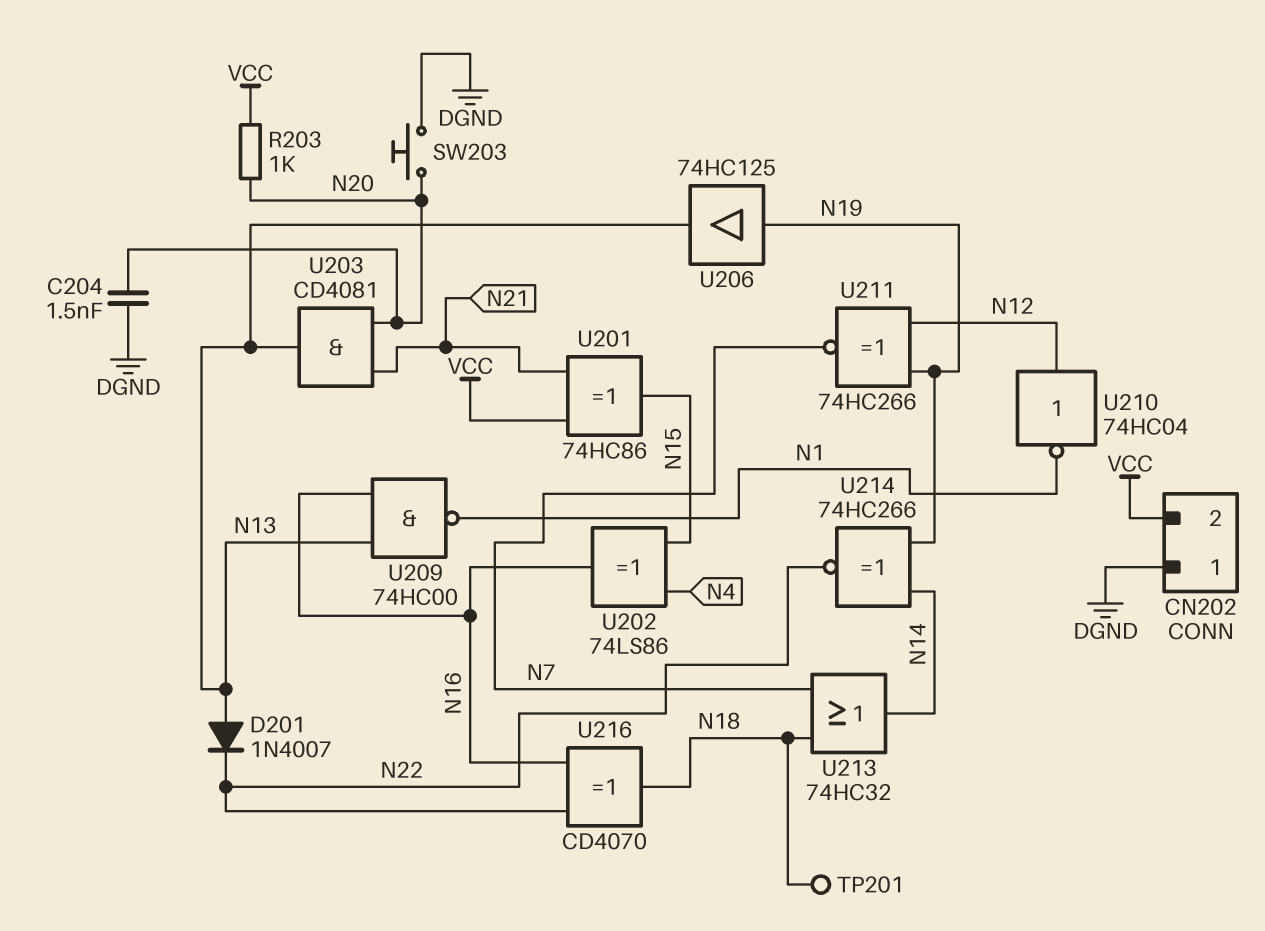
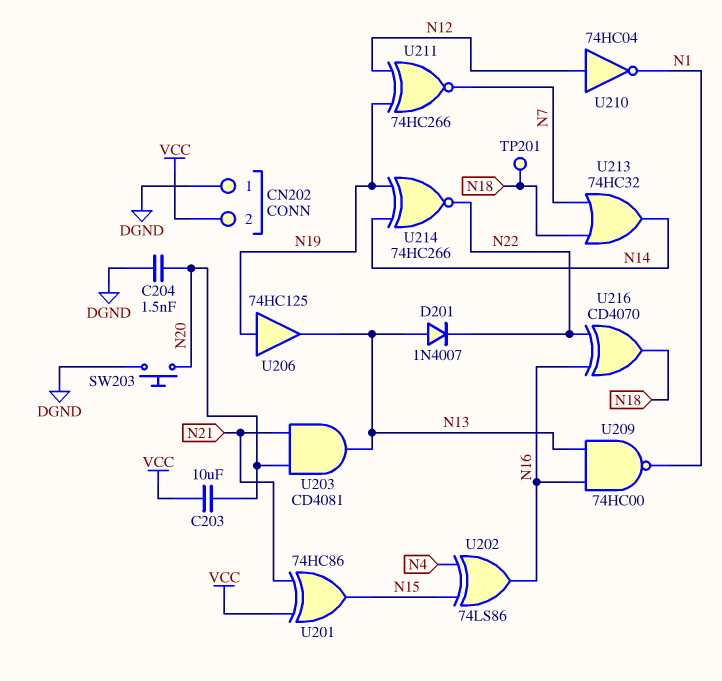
C203: none -> 10uF (N20, VCC)
R203: 1k (N20, VCC) -> none

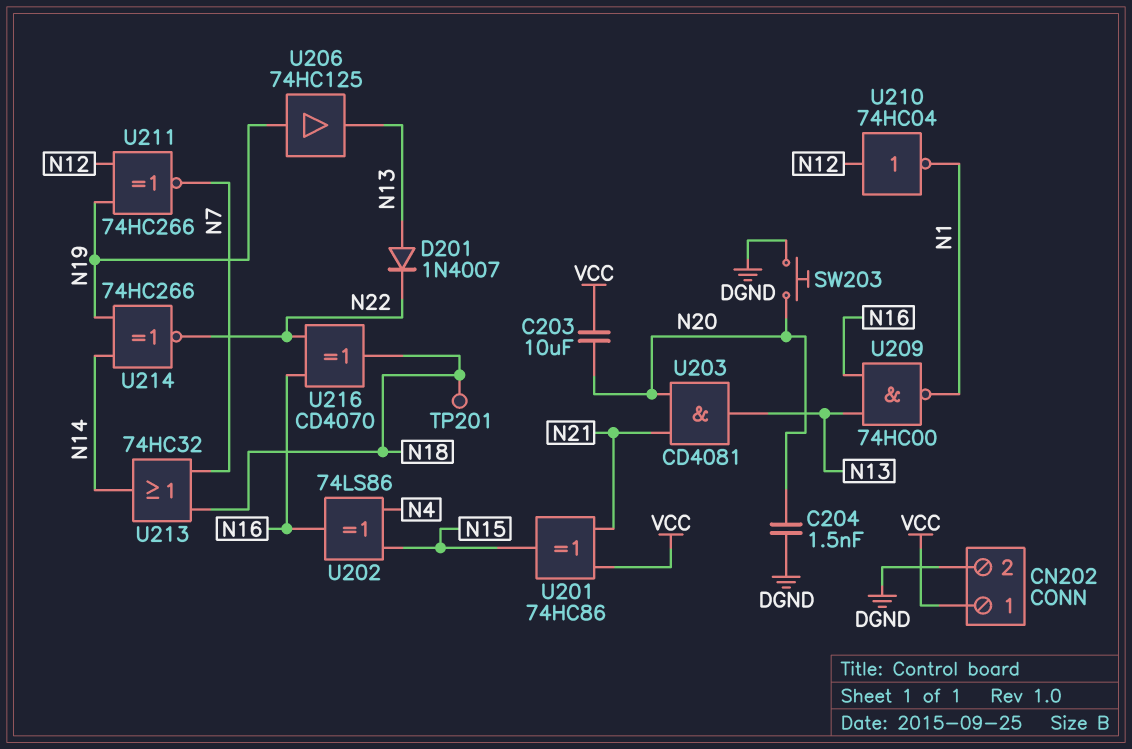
CN202 pin 1: DGND -> VCC
CN202 pin 2: VCC -> DGND

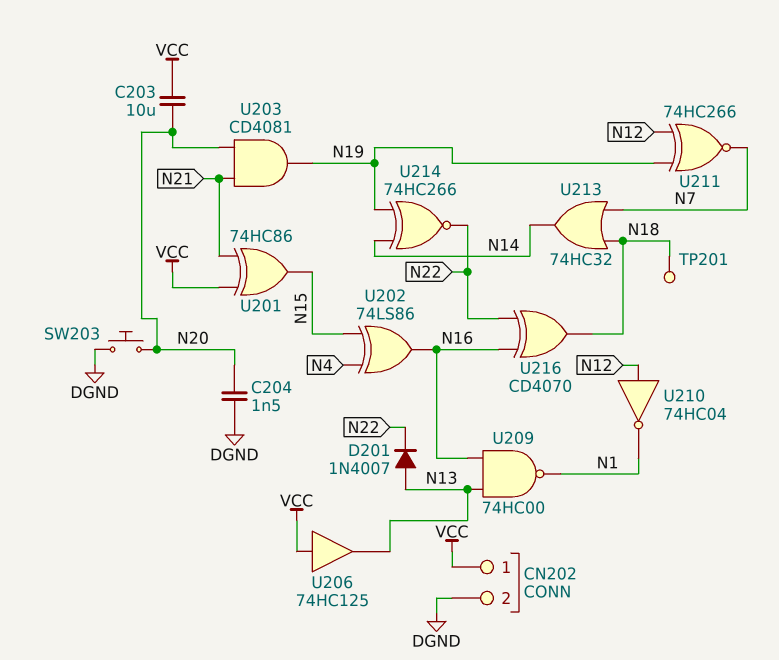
U203: AND CD4081 (in N20, in N21, out N13) -> AND CD4081 (in N20, in N21, out N19)
U206: buffer 74HC125 (in N19, out N13) -> buffer 74HC125 (in VCC, out N13)

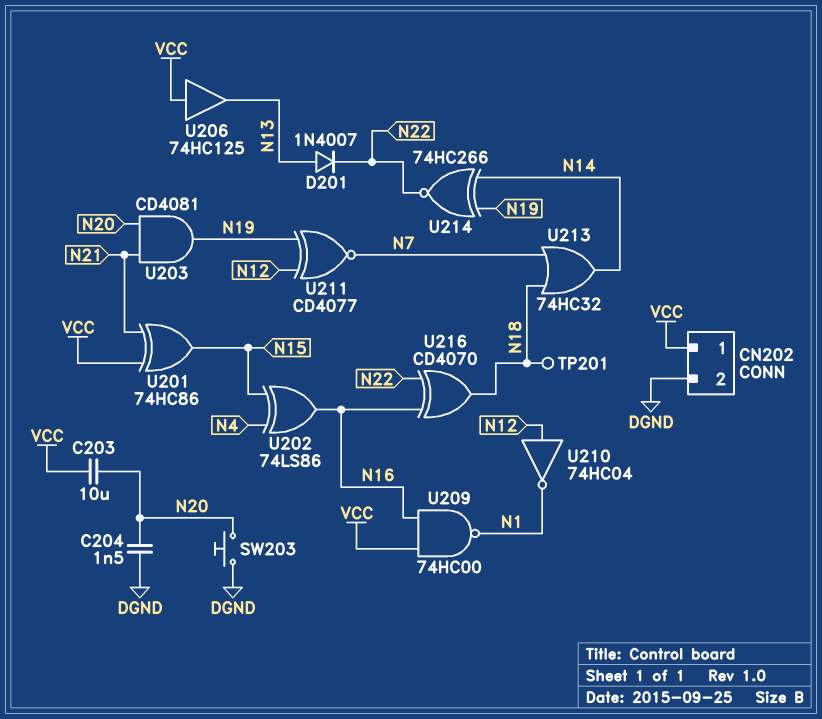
U209: NAND 74HC00 (in N13, in N16, out N1) -> NAND 74HC00 (in N16, in VCC, out N1)
U211: XNOR 74HC266 (in N12, in N19, out N7) -> XNOR CD4077 (in N12, in N19, out N7)

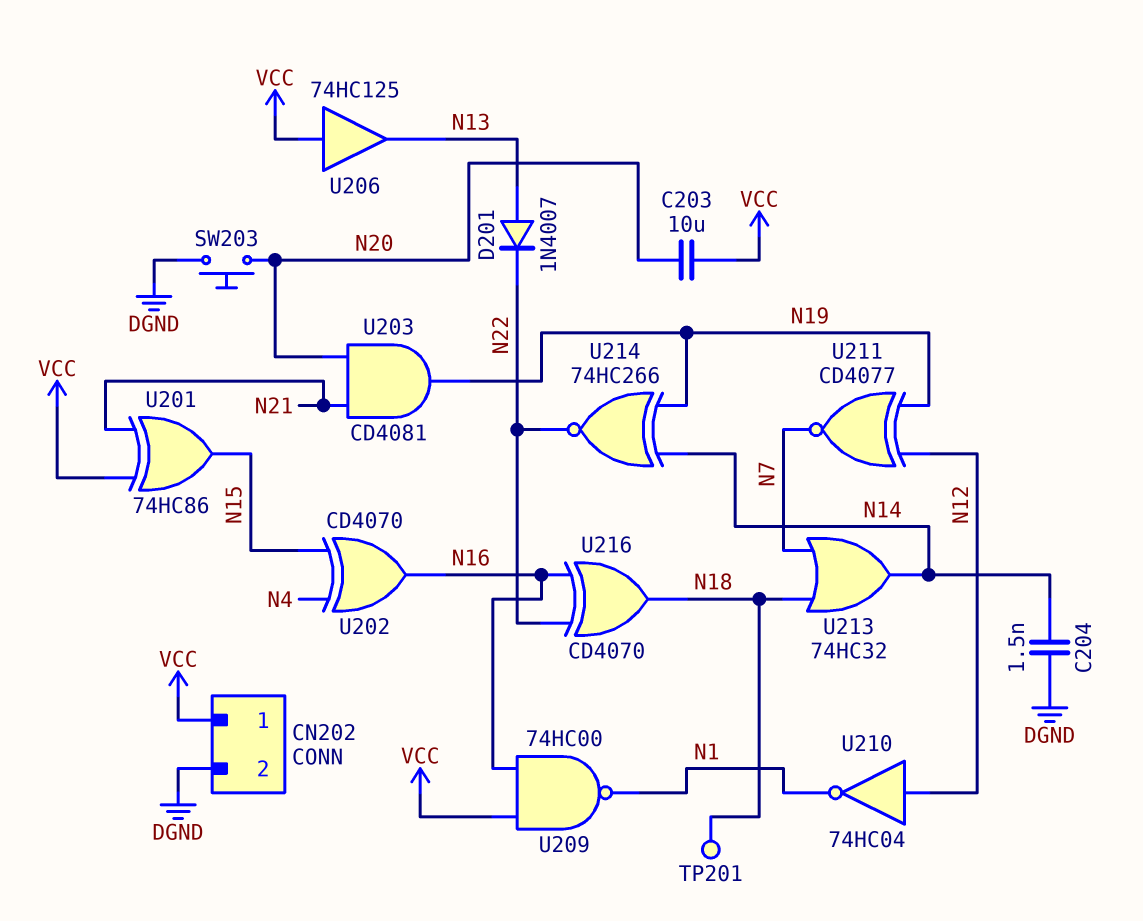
C204: 1.5nF (DGND, N20) -> 1.5nF (DGND, N14)
U202: XOR 74LS86 (in N4, in N15, out N16) -> XOR CD4070 (in N4, in N15, out N16)

